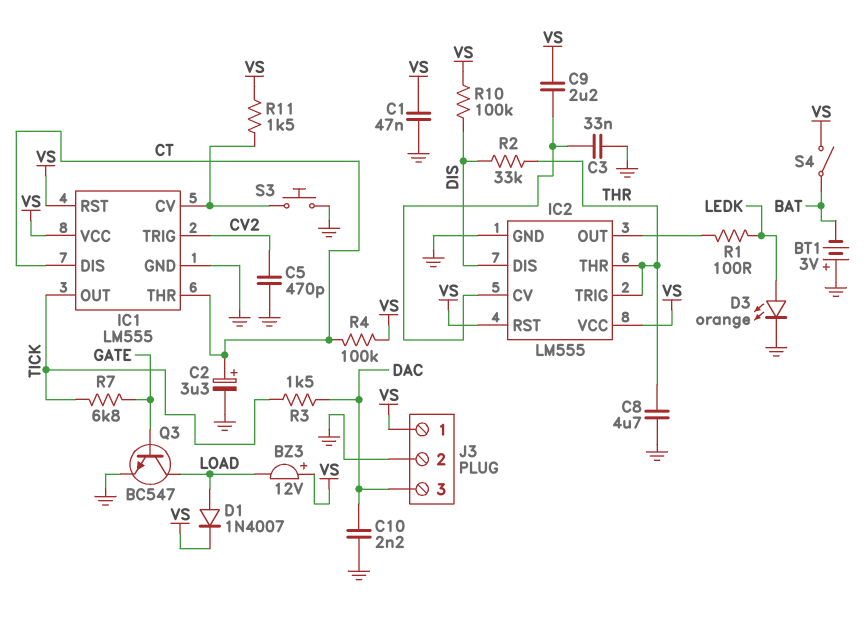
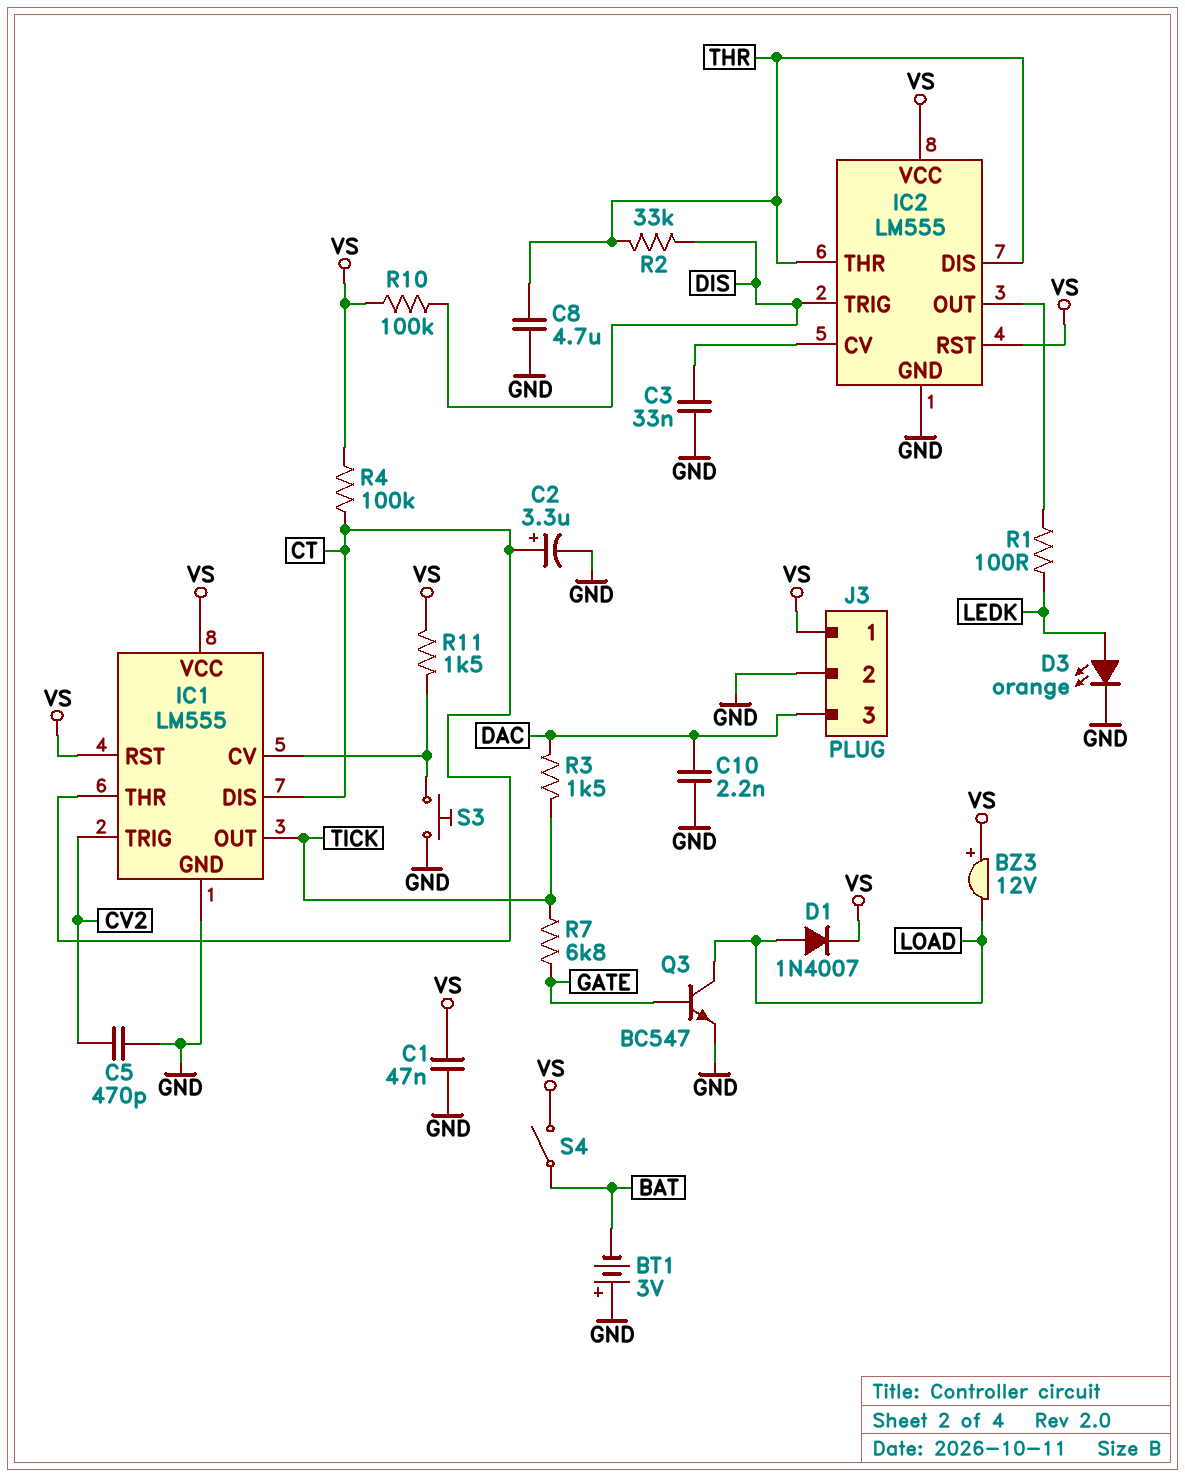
C9: 2.2uF (IC2/CV, VS) -> none
IC2 pin DIS: DIS -> THR
IC2 pin TRIG: THR -> DIS

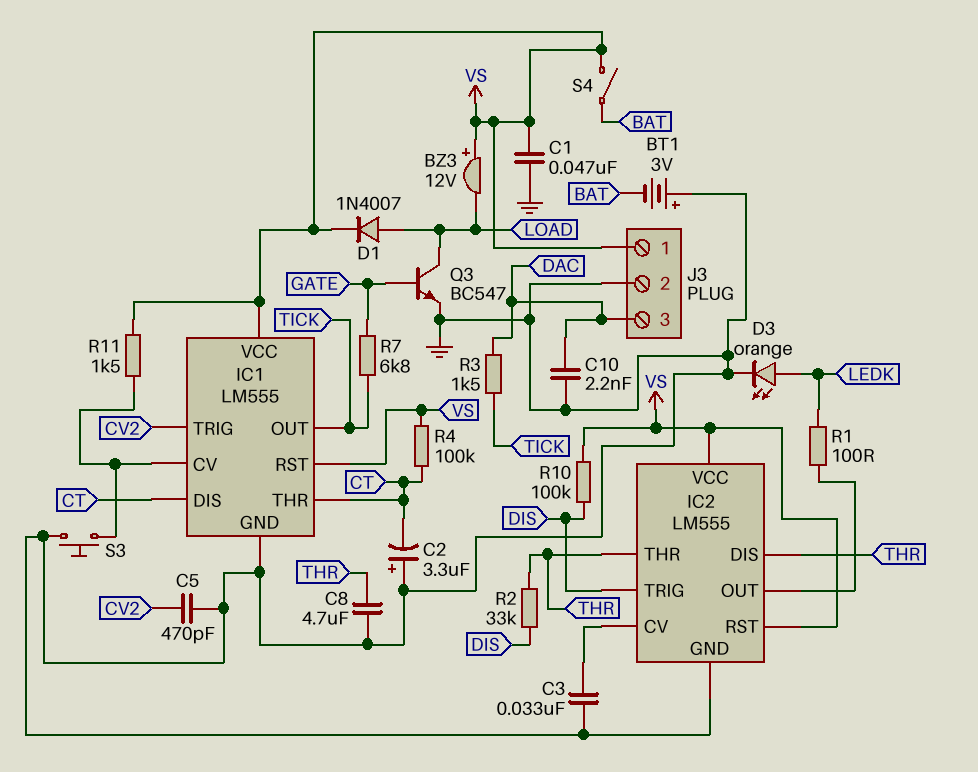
C2: 3.3uF (plus CT, minus GND) -> 3.3uF (plus GND, minus CT)

